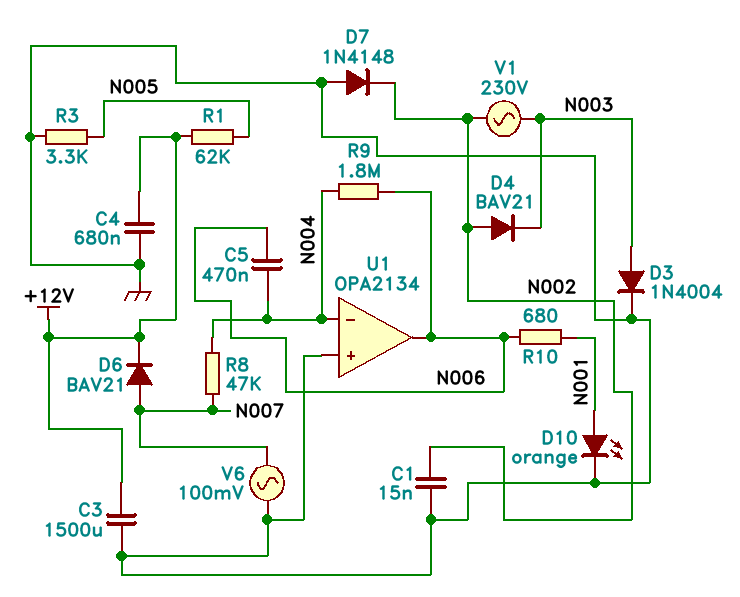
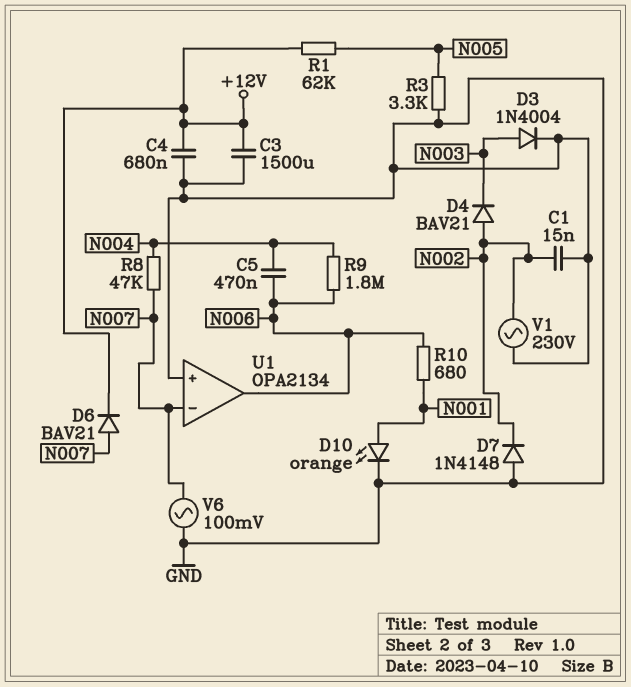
U1 pin in-: N004 -> N007
V1: AC 230V (N002, N003) -> AC 230V (GND, N002)

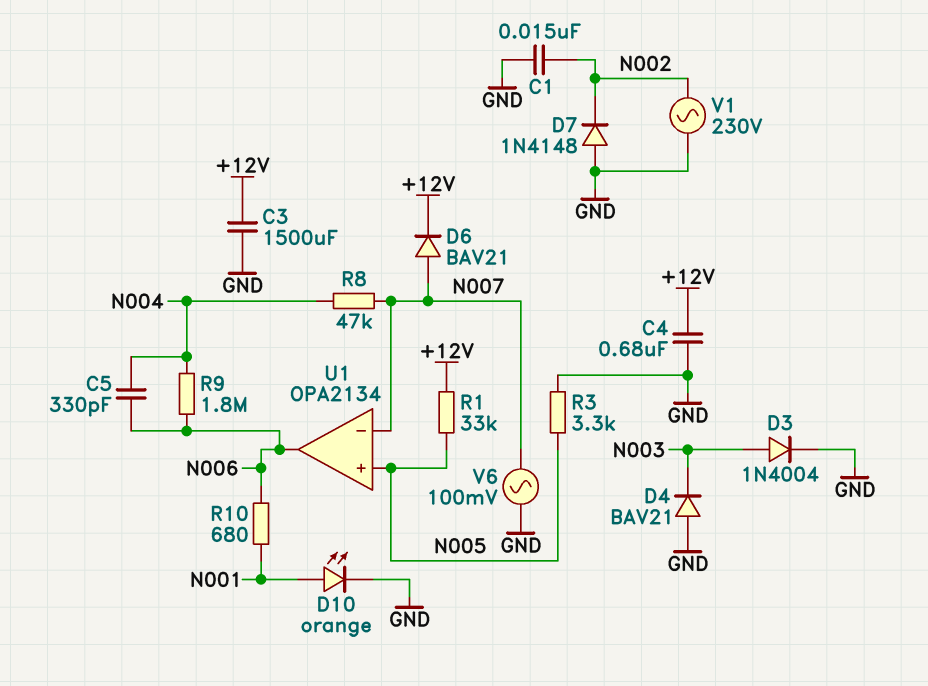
C5: 470nF (N004, N006) -> 330pF (N004, N006)
D4: diode BAV21 (A N002, K N003) -> diode BAV21 (A GND, K N003)
R1: 62k (+12V, N005) -> 33k (+12V, N005)
U1 pin in+: GND -> N005

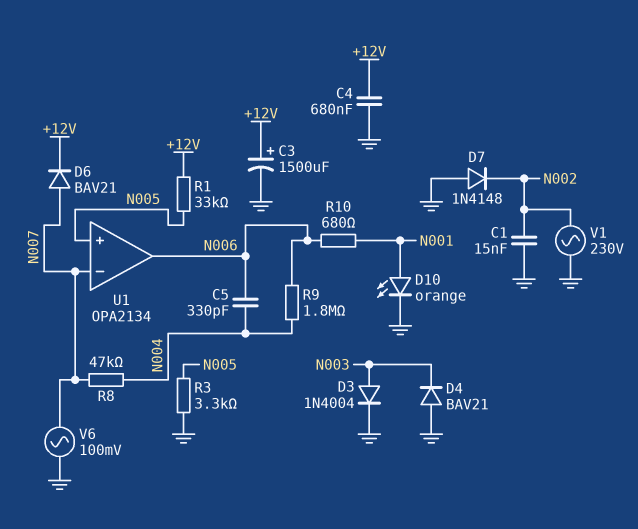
C3: 1500uF (+12V, GND) -> 1500uF (plus +12V, minus GND)

